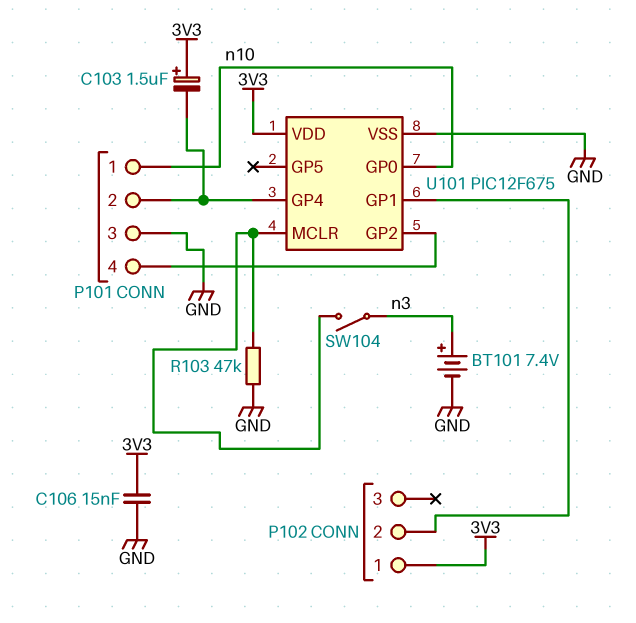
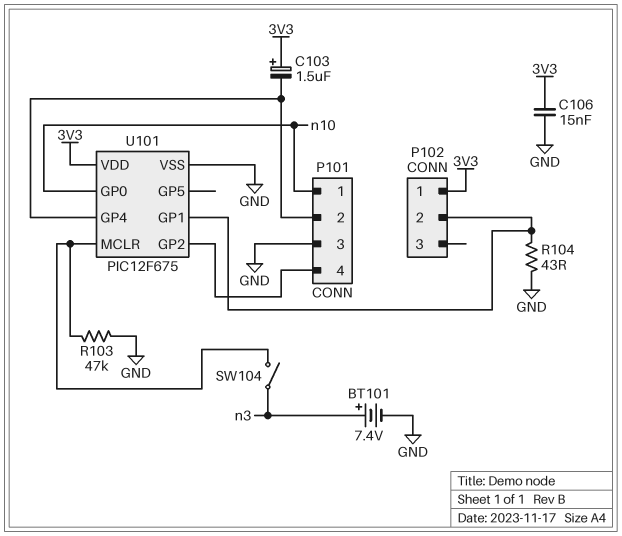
R104: none -> 43 (GND, P102/2)

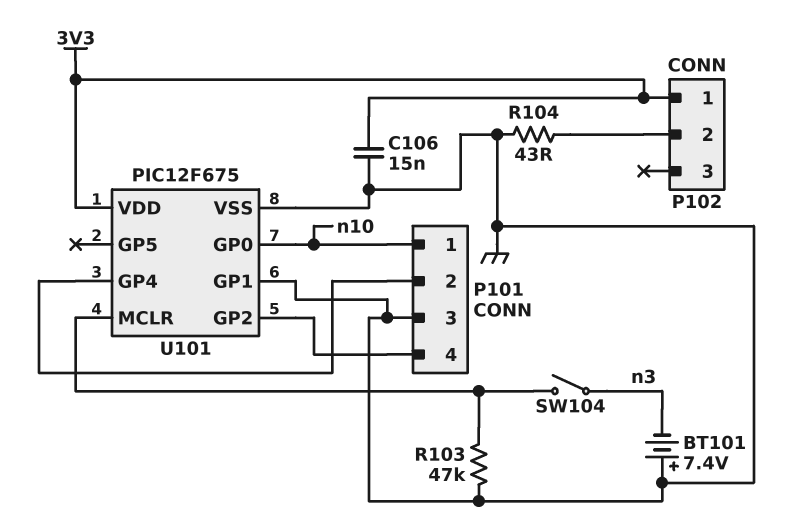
BT101: 7.4V (plus n3, minus GND) -> 7.4V (plus GND, minus n3)
C103: 1.5uF (plus 3V3, minus P101/2) -> none
U101 pin GP1: P102/2 -> GND

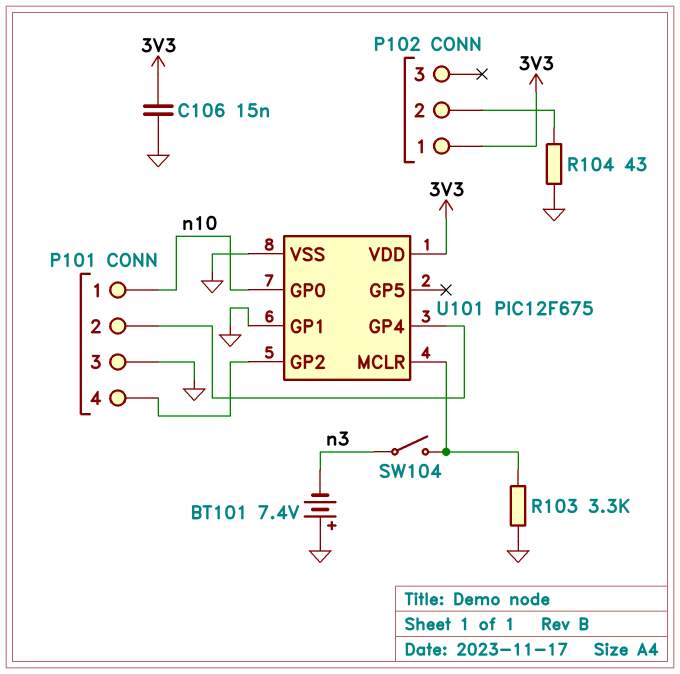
R103: 47k (GND, U101/MCLR) -> 3.3k (GND, U101/MCLR)

